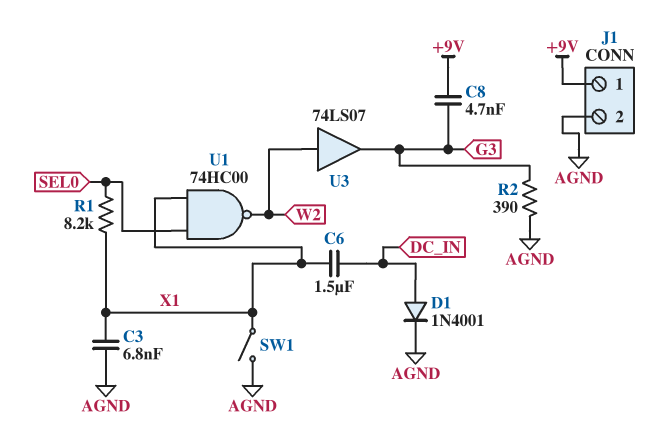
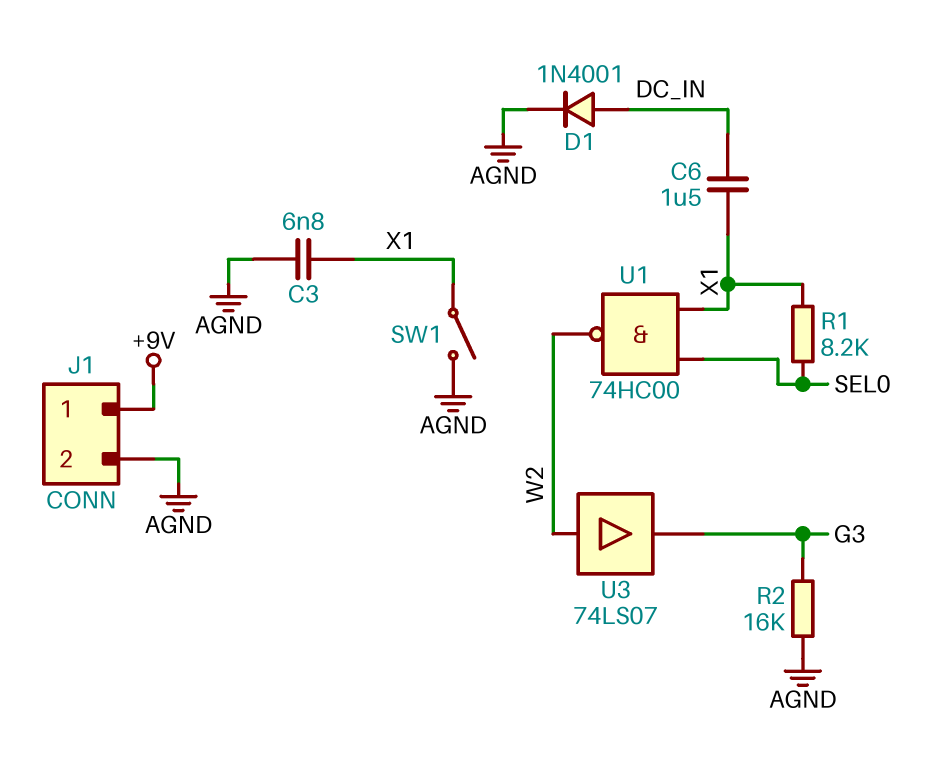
C8: 4.7nF (+9V, G3) -> none
R2: 390 (AGND, G3) -> 16k (AGND, G3)

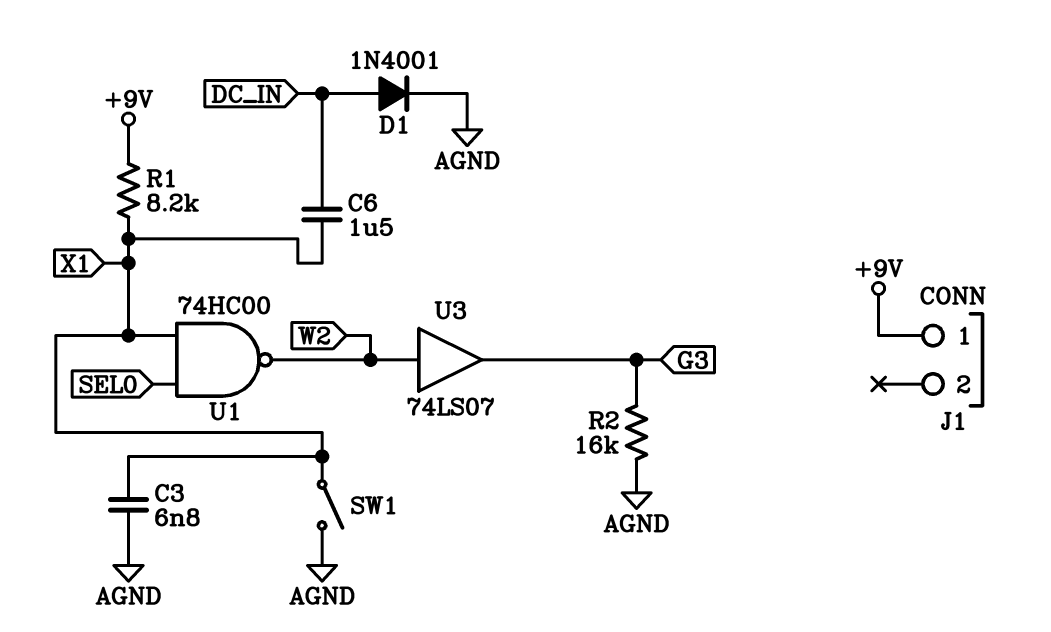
J1 pin 2: AGND -> none
R1: 8.2k (SEL0, X1) -> 8.2k (+9V, X1)

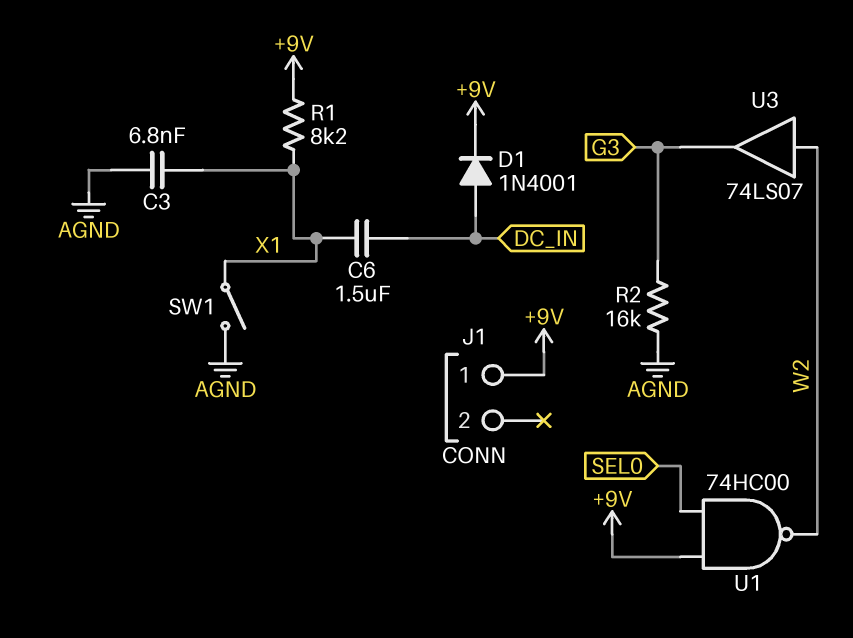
D1: diode 1N4001 (A DC_IN, K AGND) -> diode 1N4001 (A DC_IN, K +9V)
U1: NAND 74HC00 (in SEL0, in X1, out W2) -> NAND 74HC00 (in +9V, in SEL0, out W2)

